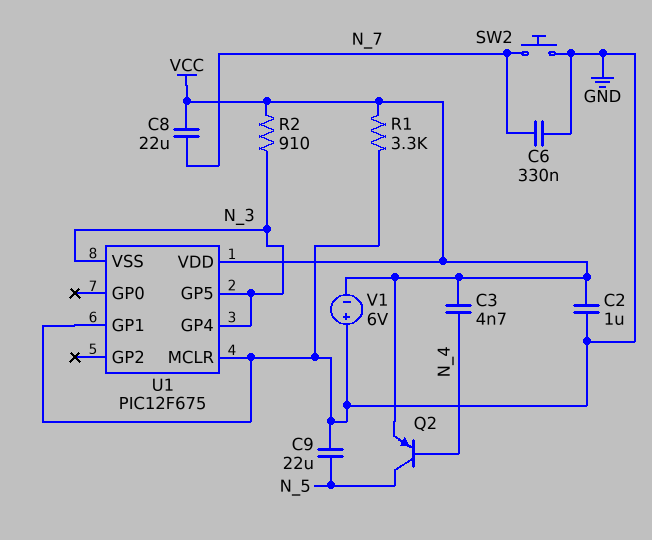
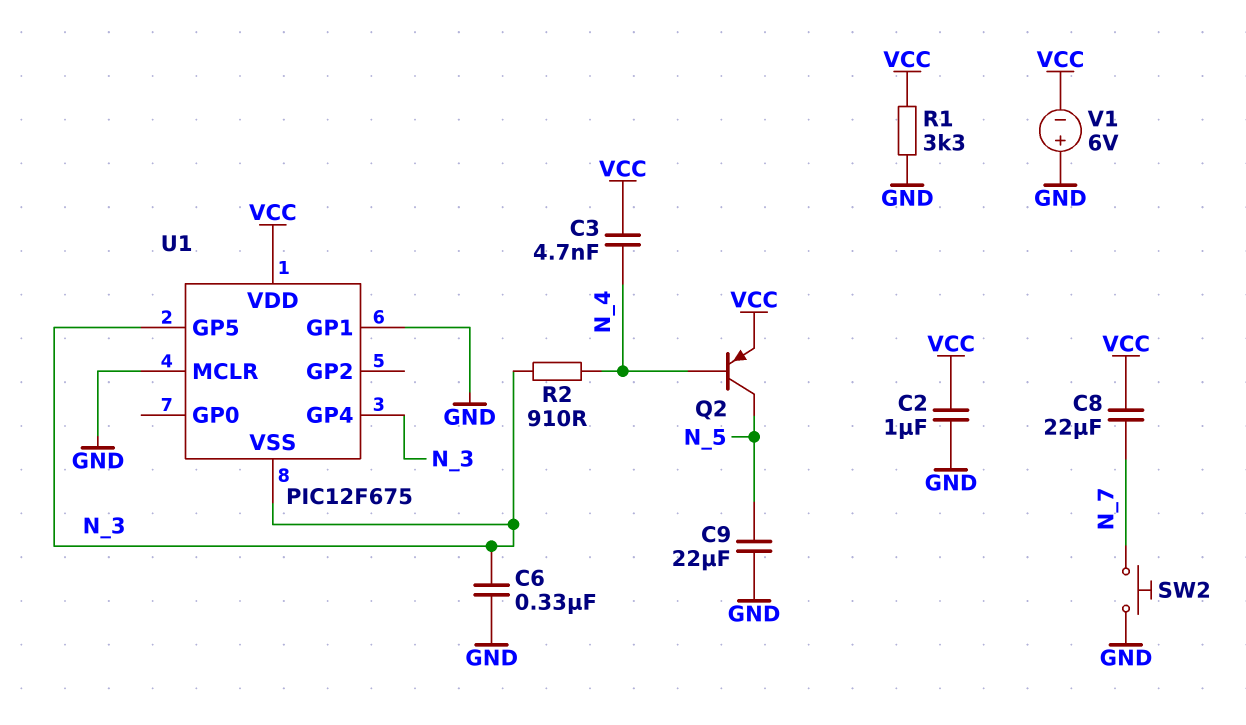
C6: 330nF (GND, N_7) -> 330nF (GND, N_3)
R2: 910 (N_3, VCC) -> 910 (N_3, N_4)

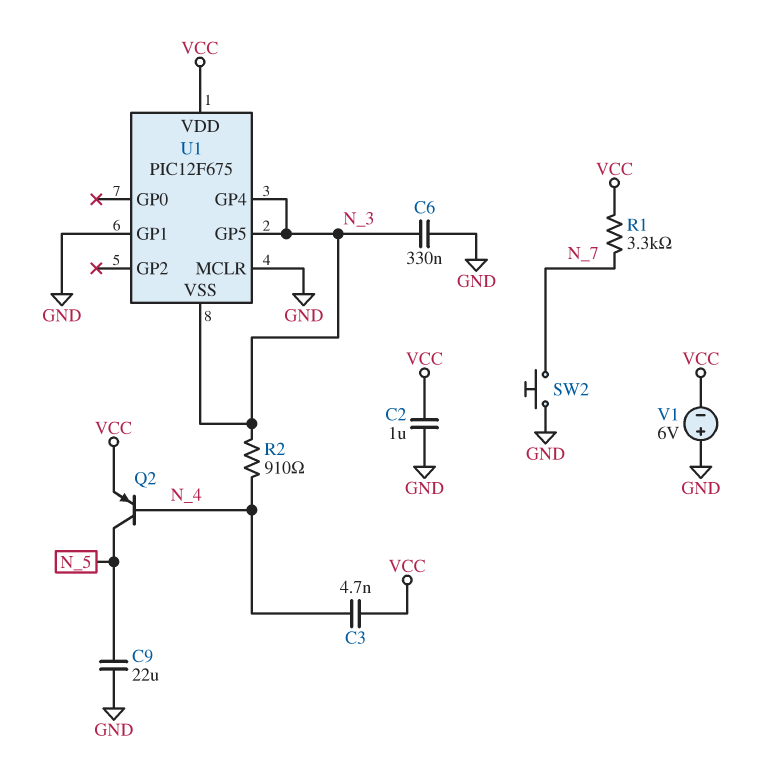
C8: 22uF (N_7, VCC) -> none
R1: 3.3k (GND, VCC) -> 3.3k (N_7, VCC)

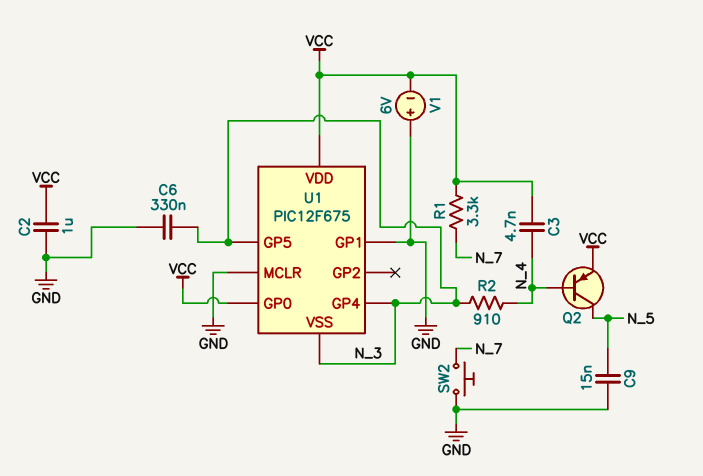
C9: 22uF (GND, N_5) -> 15nF (GND, N_5)
U1 pin GP0: none -> VCC

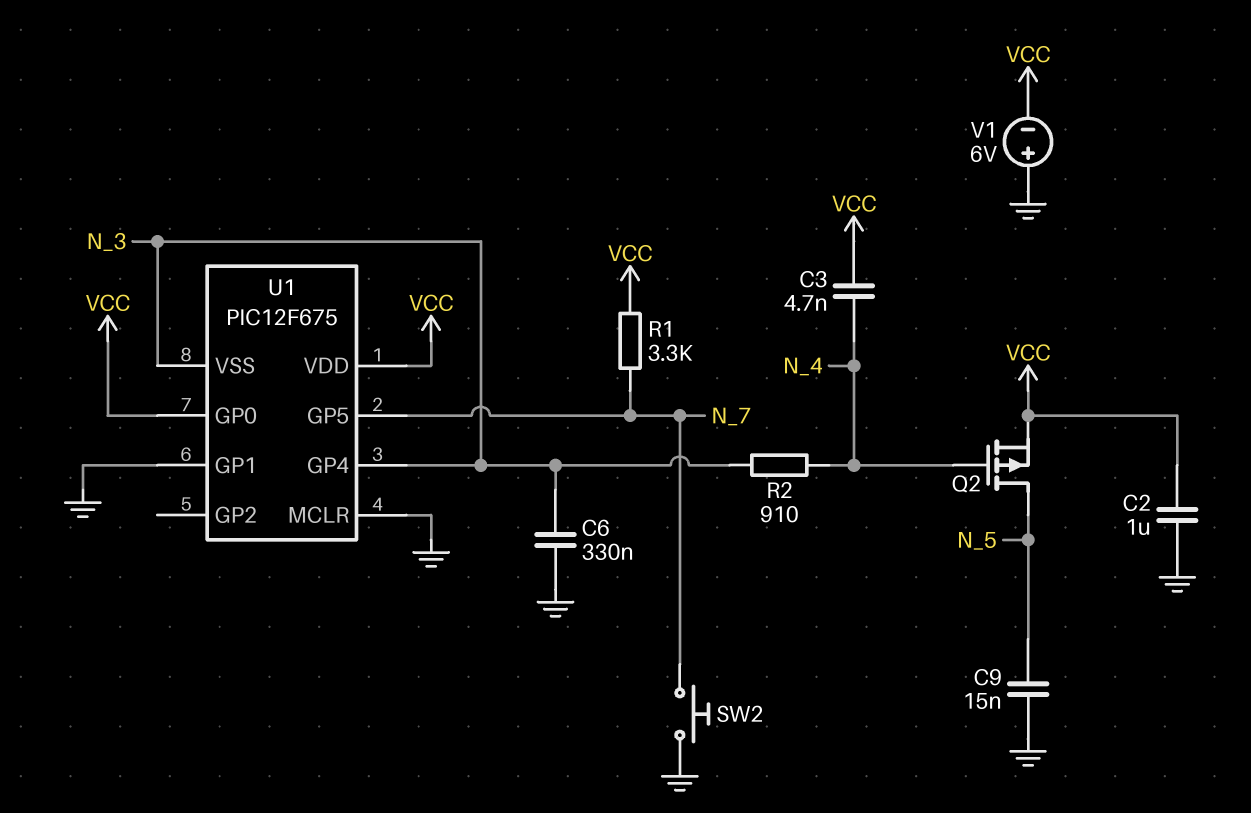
Q2: PNP (B N_4, C N_5, E VCC) -> PMOS (G N_4, D N_5, S VCC)
U1 pin GP5: N_3 -> N_7

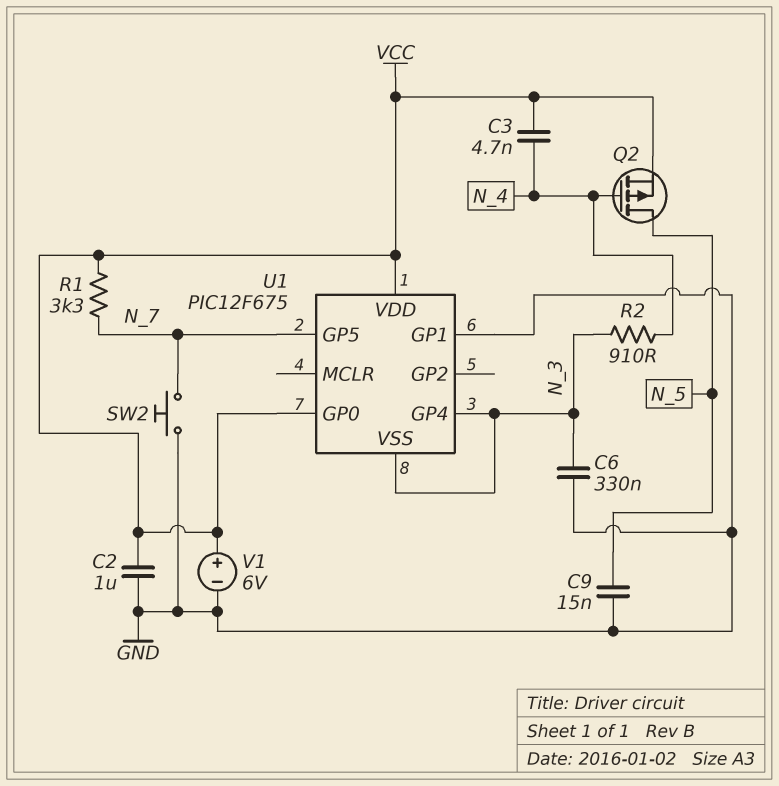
U1 pin MCLR: GND -> none
V1: 6V (plus GND, minus VCC) -> 6V (plus VCC, minus GND)

